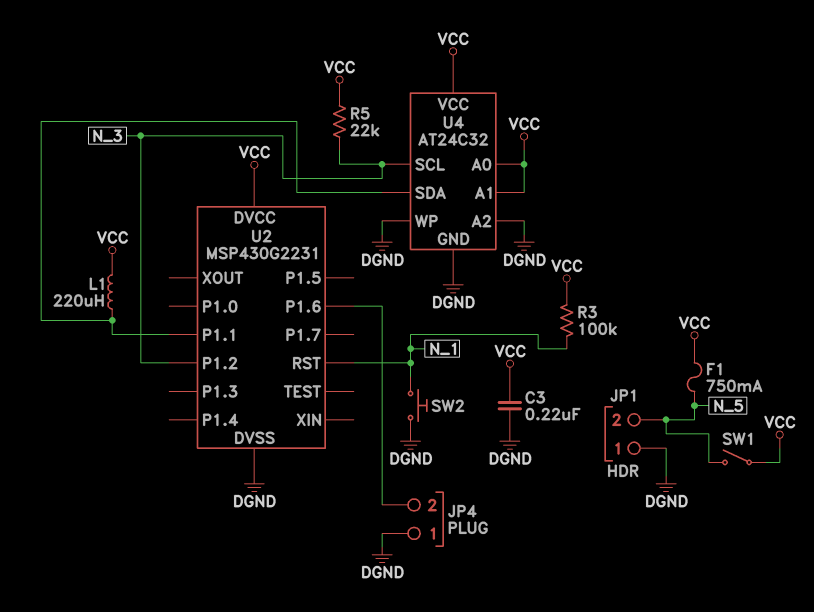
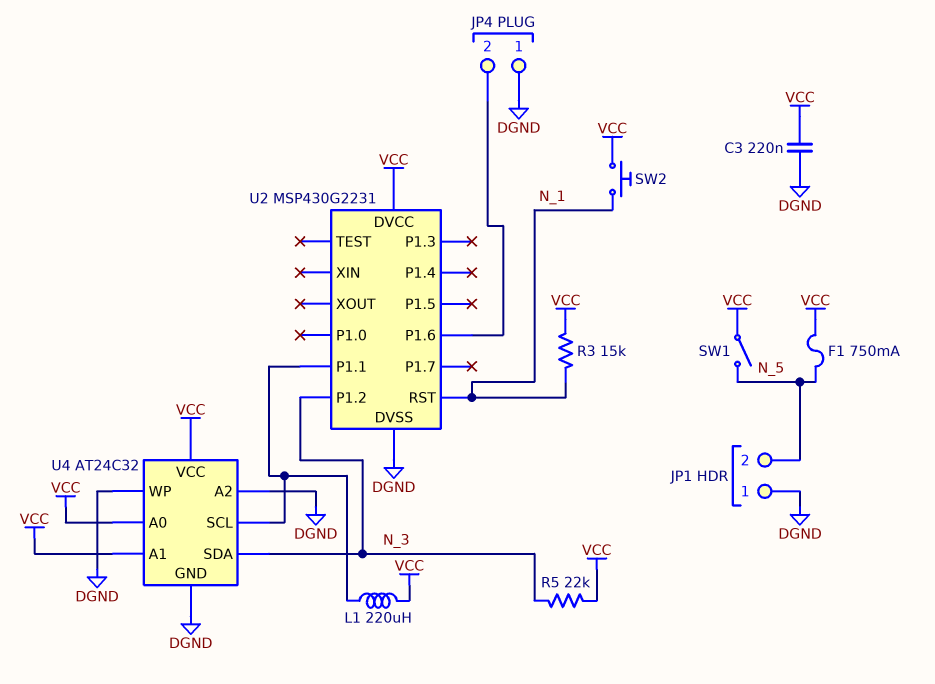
R3: 100k (N_1, VCC) -> 15k (N_1, VCC)
SW2: button (DGND, N_1) -> button (N_1, VCC)
U4 pin SCL: N_3 -> U2/P1.1
U4 pin SDA: U2/P1.1 -> N_3

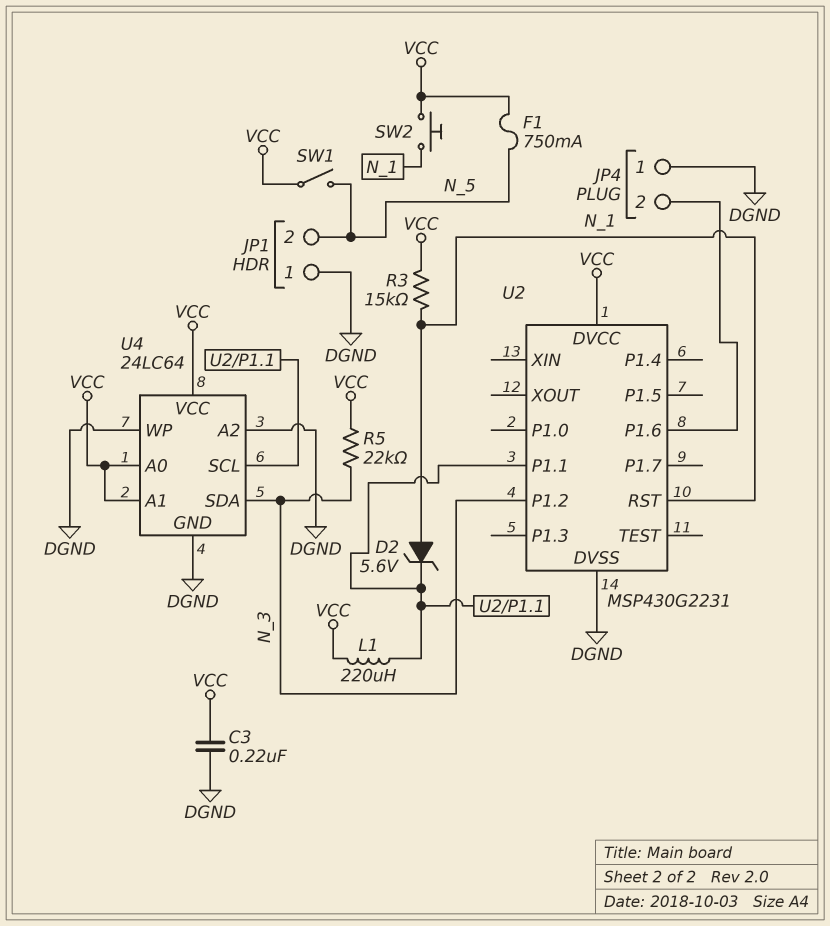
D2: none -> zener 5.6V (A N_1, K U2/P1.1)
U4: AT24C32 -> 24LC64

